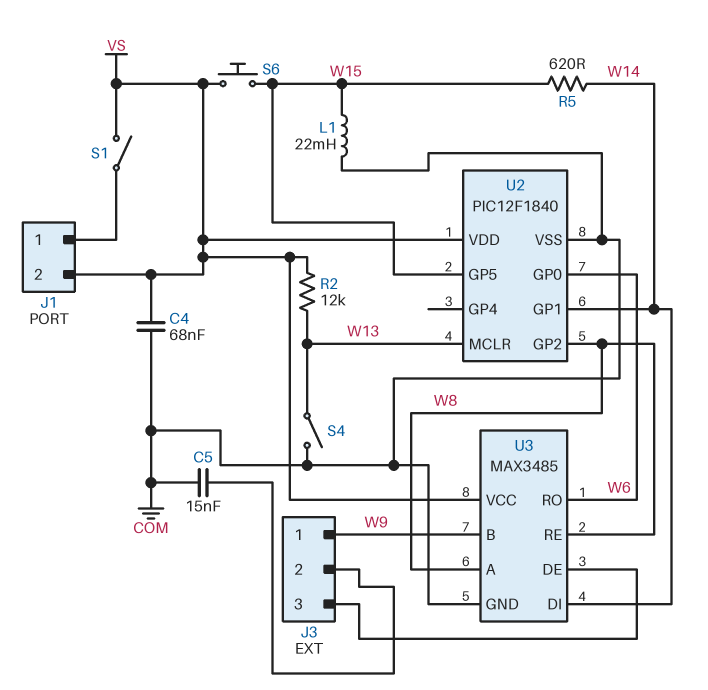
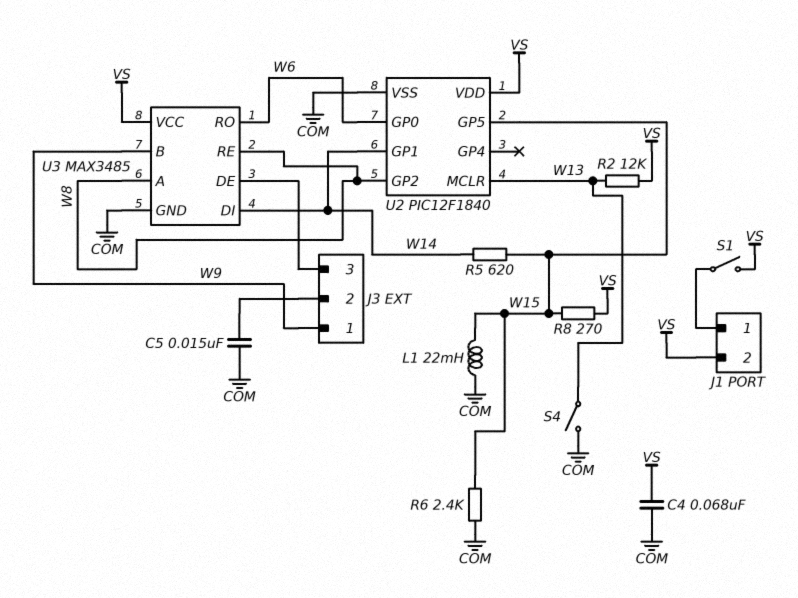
R6: none -> 2.4k (COM, W15)
R8: none -> 270 (VS, W15)
S6: button (VS, W15) -> none

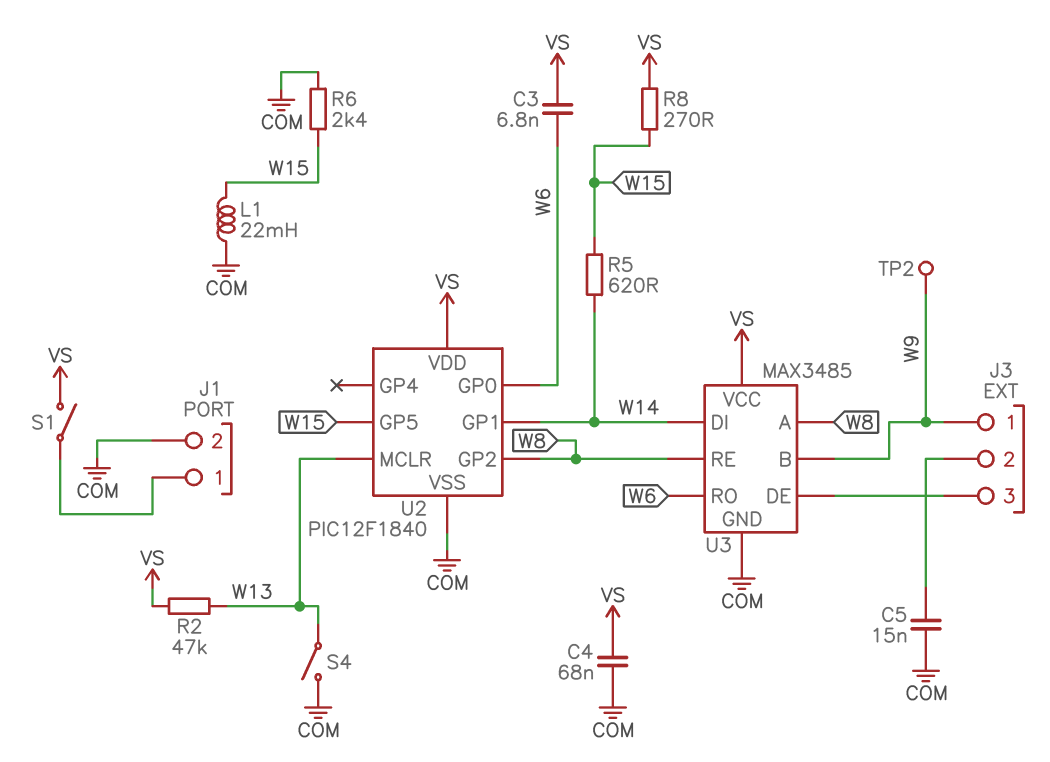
C3: none -> 6.8nF (VS, W6)
J1 pin 2: VS -> COM
R2: 12k (VS, W13) -> 47k (VS, W13)
TP2: none -> test point (W9)

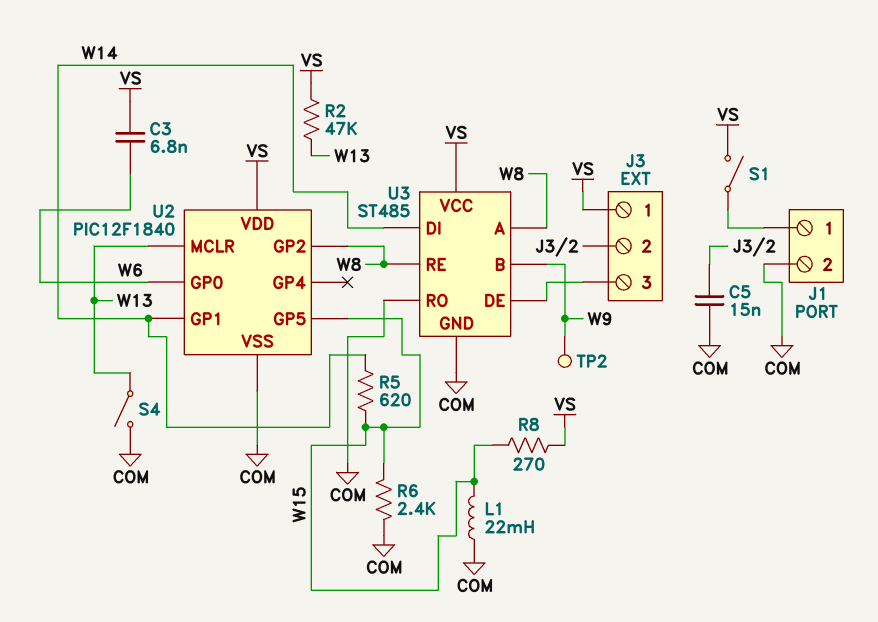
C4: 68nF (COM, VS) -> none
J3 pin 1: W9 -> VS
U3: MAX3485 -> ST485
U3 pin RO: W6 -> COM

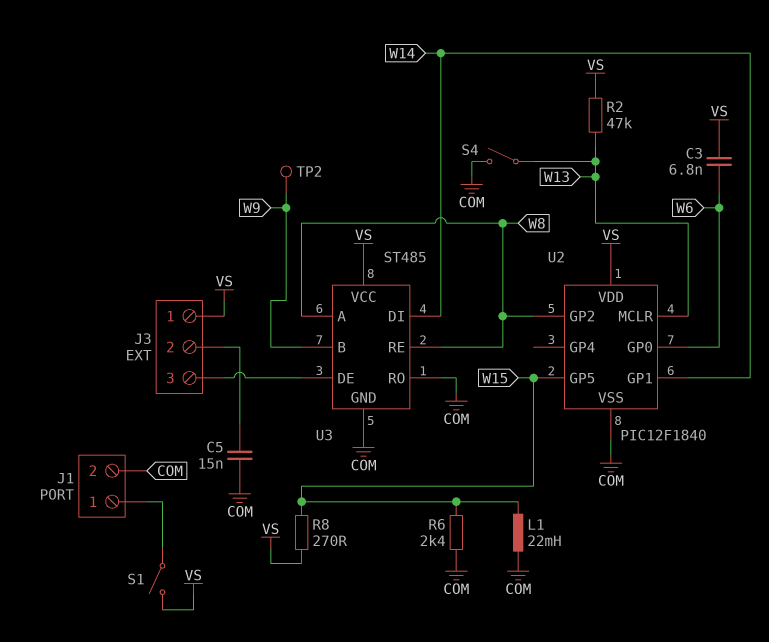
R5: 620 (W14, W15) -> none

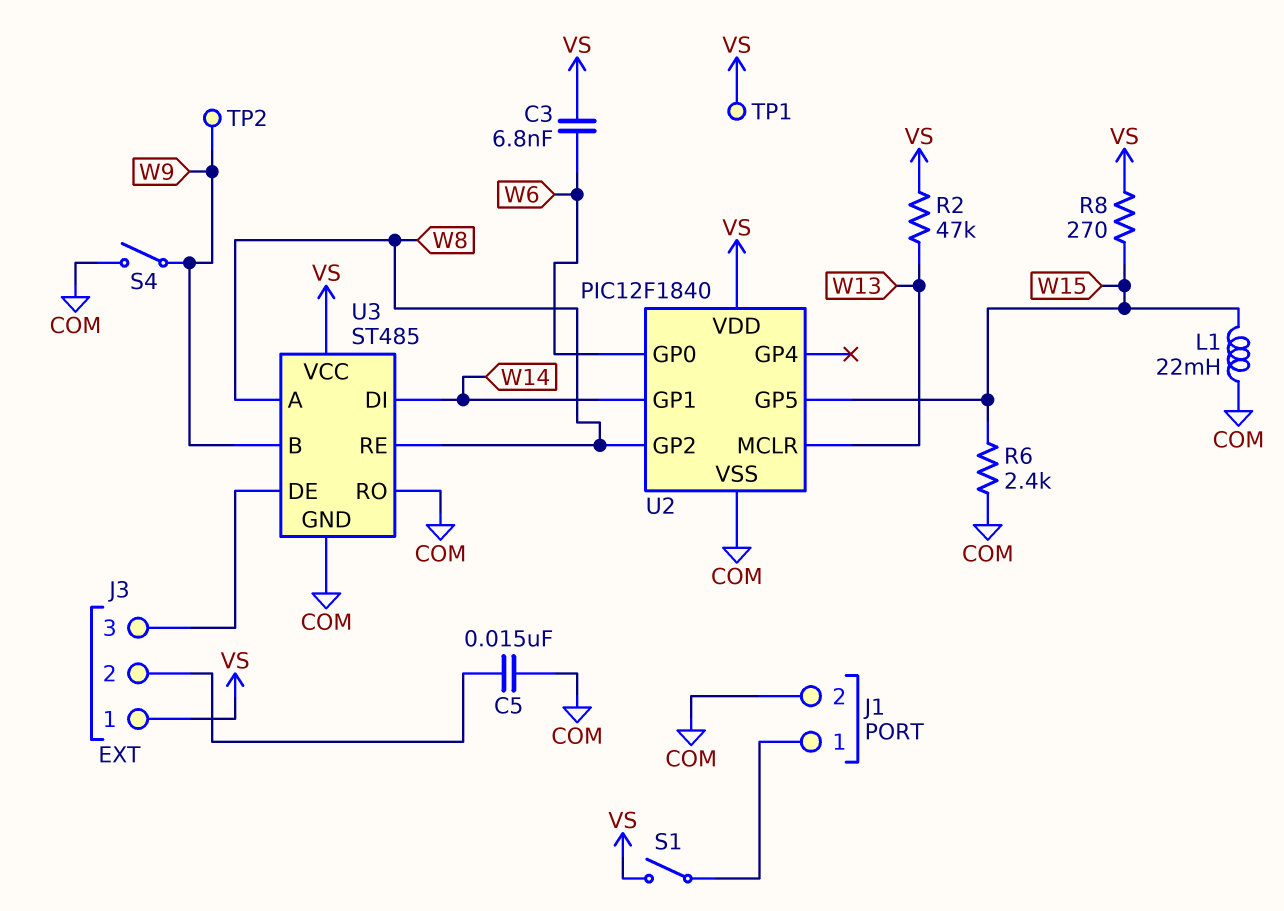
S4: switch (COM, W13) -> switch (COM, W9)
TP1: none -> test point (VS)

